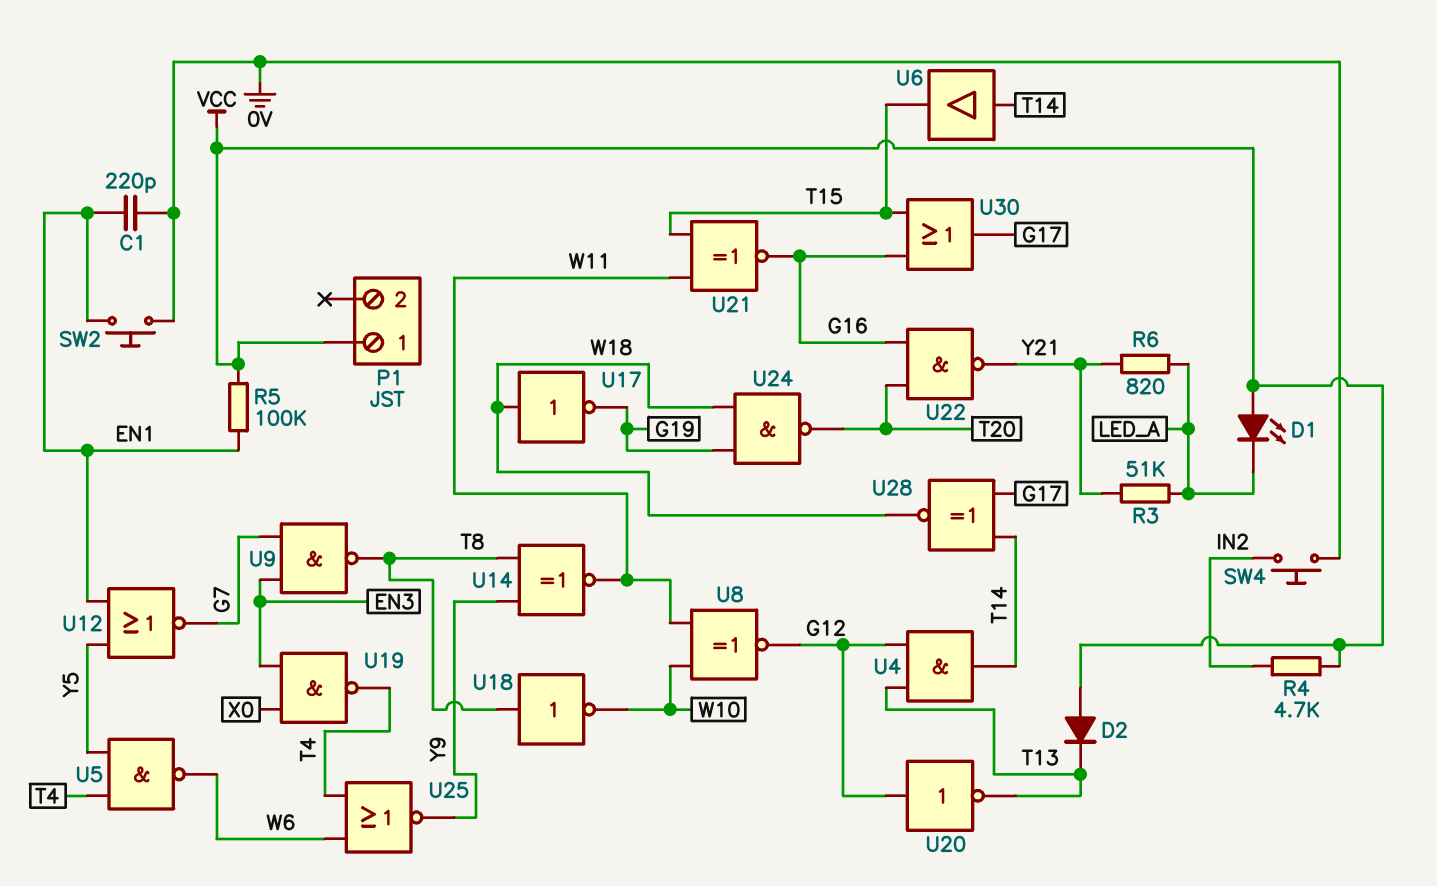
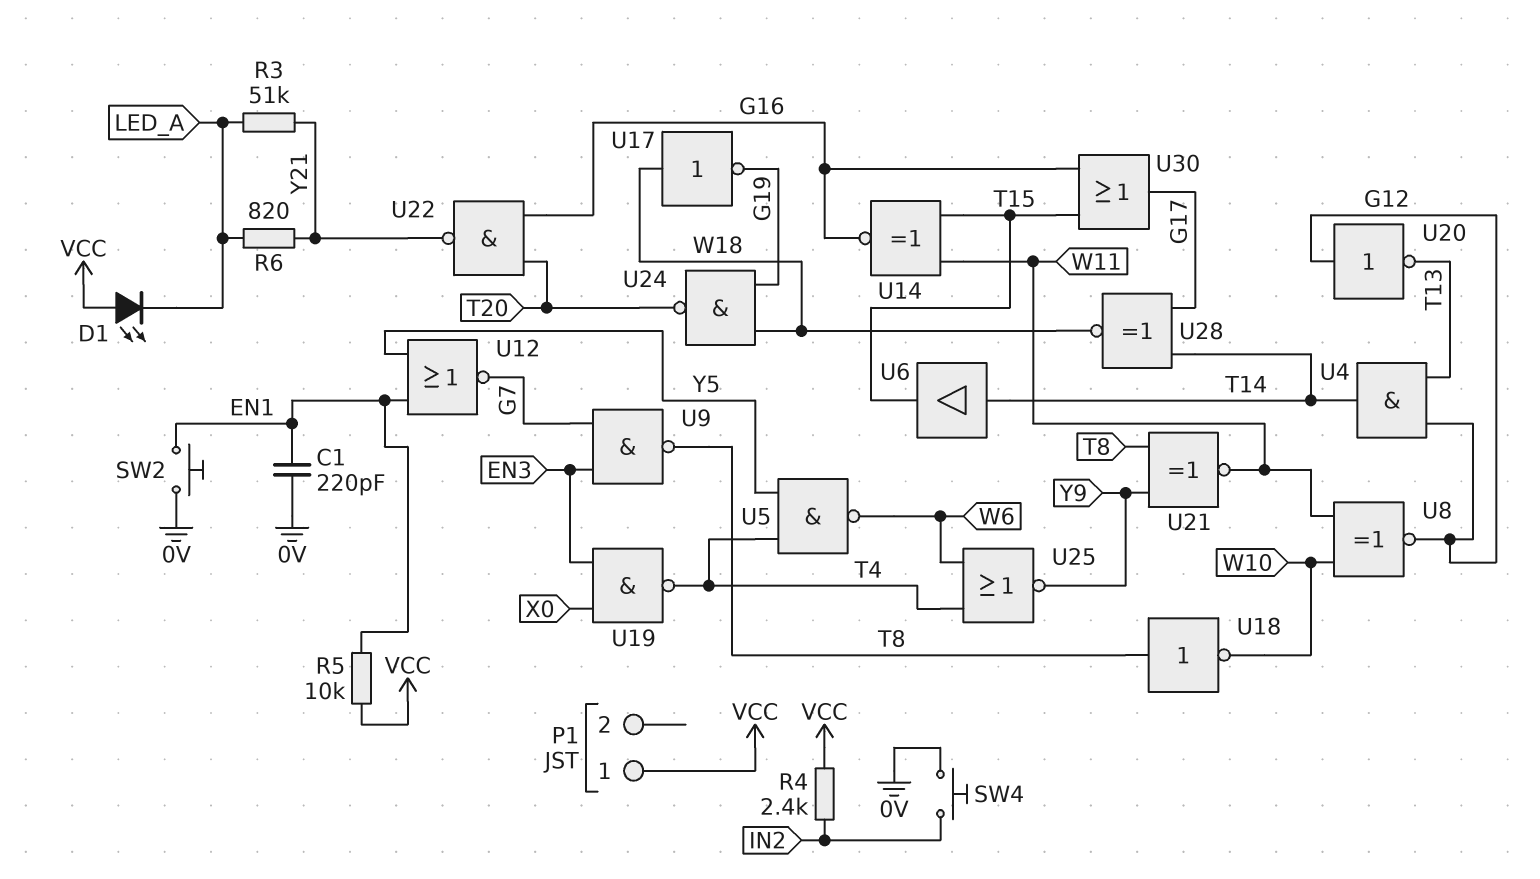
D2: diode (A VCC, K T13) -> none
R4: 4.7k (IN2, VCC) -> 2.4k (IN2, VCC)
R5: 100k (EN1, VCC) -> 10k (EN1, VCC)
U14: XNOR (in T8, in Y9, out W11) -> XNOR (in T15, in W11, out G16)
U21: XNOR (in T15, in W11, out G16) -> XNOR (in T8, in Y9, out W11)

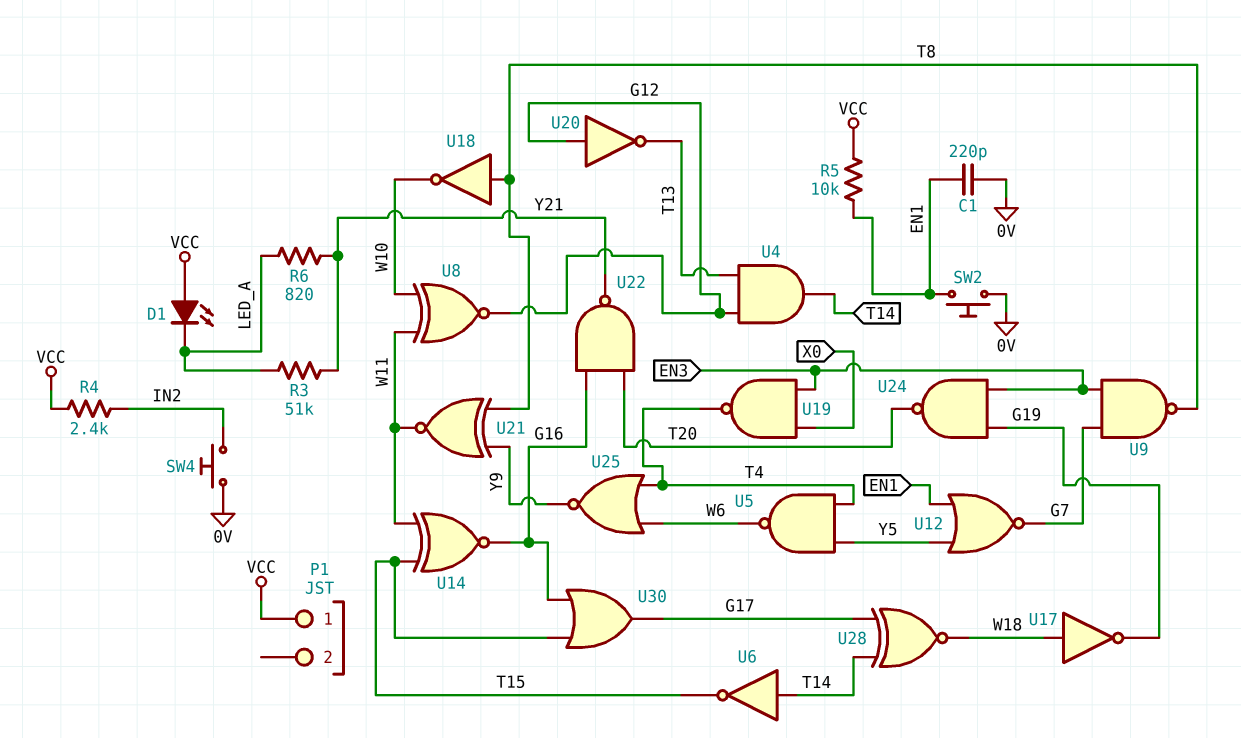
U6: buffer (in T14, out T15) -> NOT (in T14, out T15)
U24: NAND (in G19, in W18, out T20) -> NAND (in EN3, in G19, out T20)

